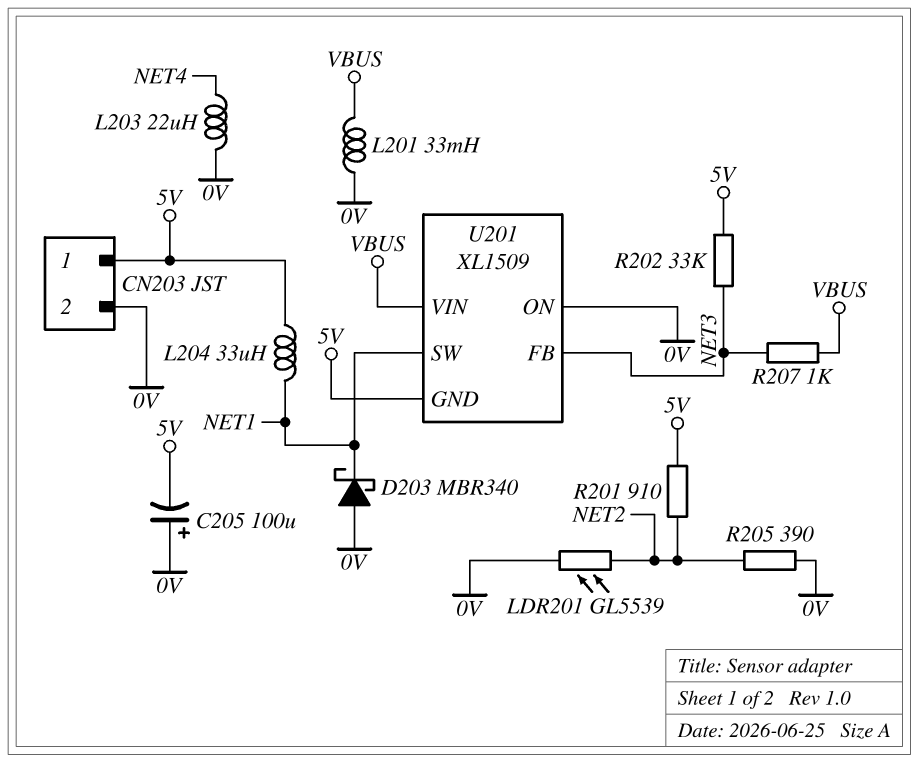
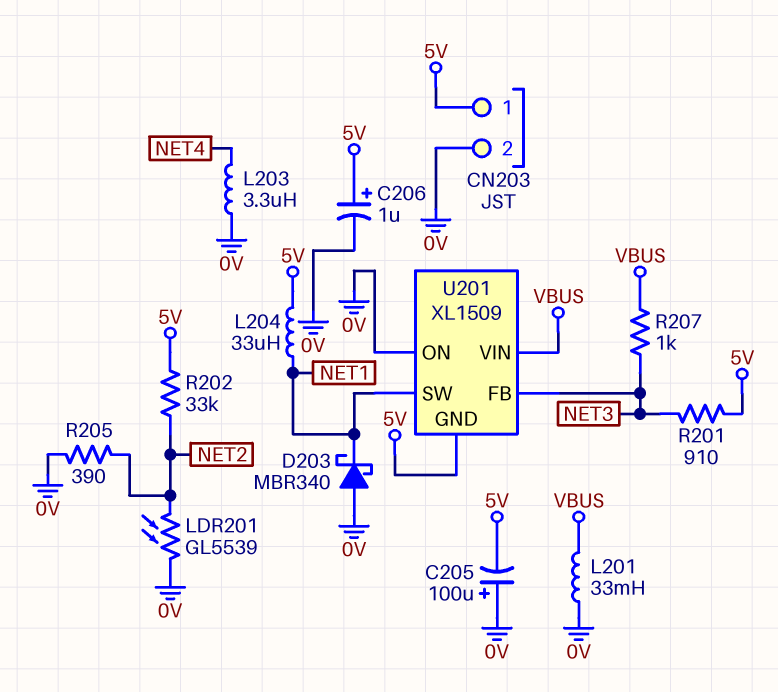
C206: none -> 1uF (plus 5V, minus 0V)
L203: 22uH (0V, NET4) -> 3.3uH (0V, NET4)
R201: 910 (5V, NET2) -> 910 (5V, NET3)
R202: 33k (5V, NET3) -> 33k (5V, NET2)

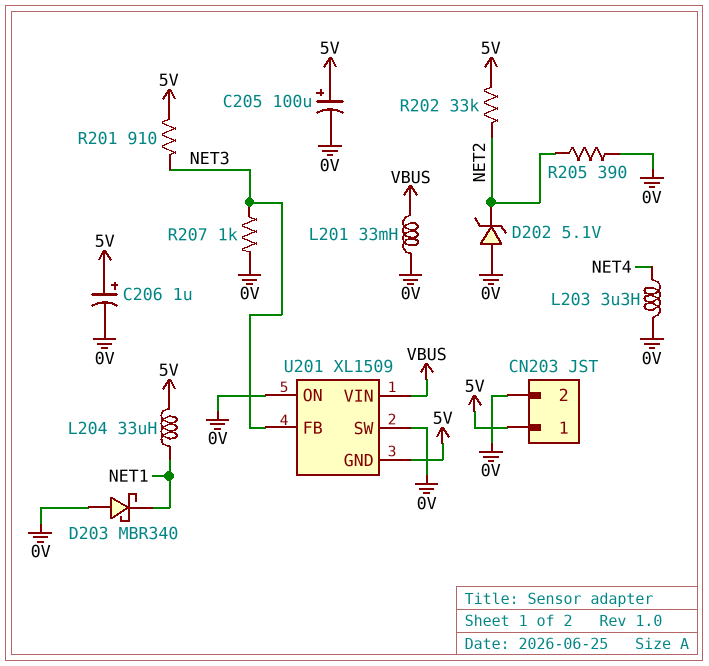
C205: 100uF (plus 0V, minus 5V) -> 100uF (plus 5V, minus 0V)
D202: none -> zener 5.1V (A 0V, K NET2)
LDR201: GL5539 (0V, NET2) -> none
R207: 1k (NET3, VBUS) -> 1k (0V, NET3)
U201 pin SW: NET1 -> 0V

